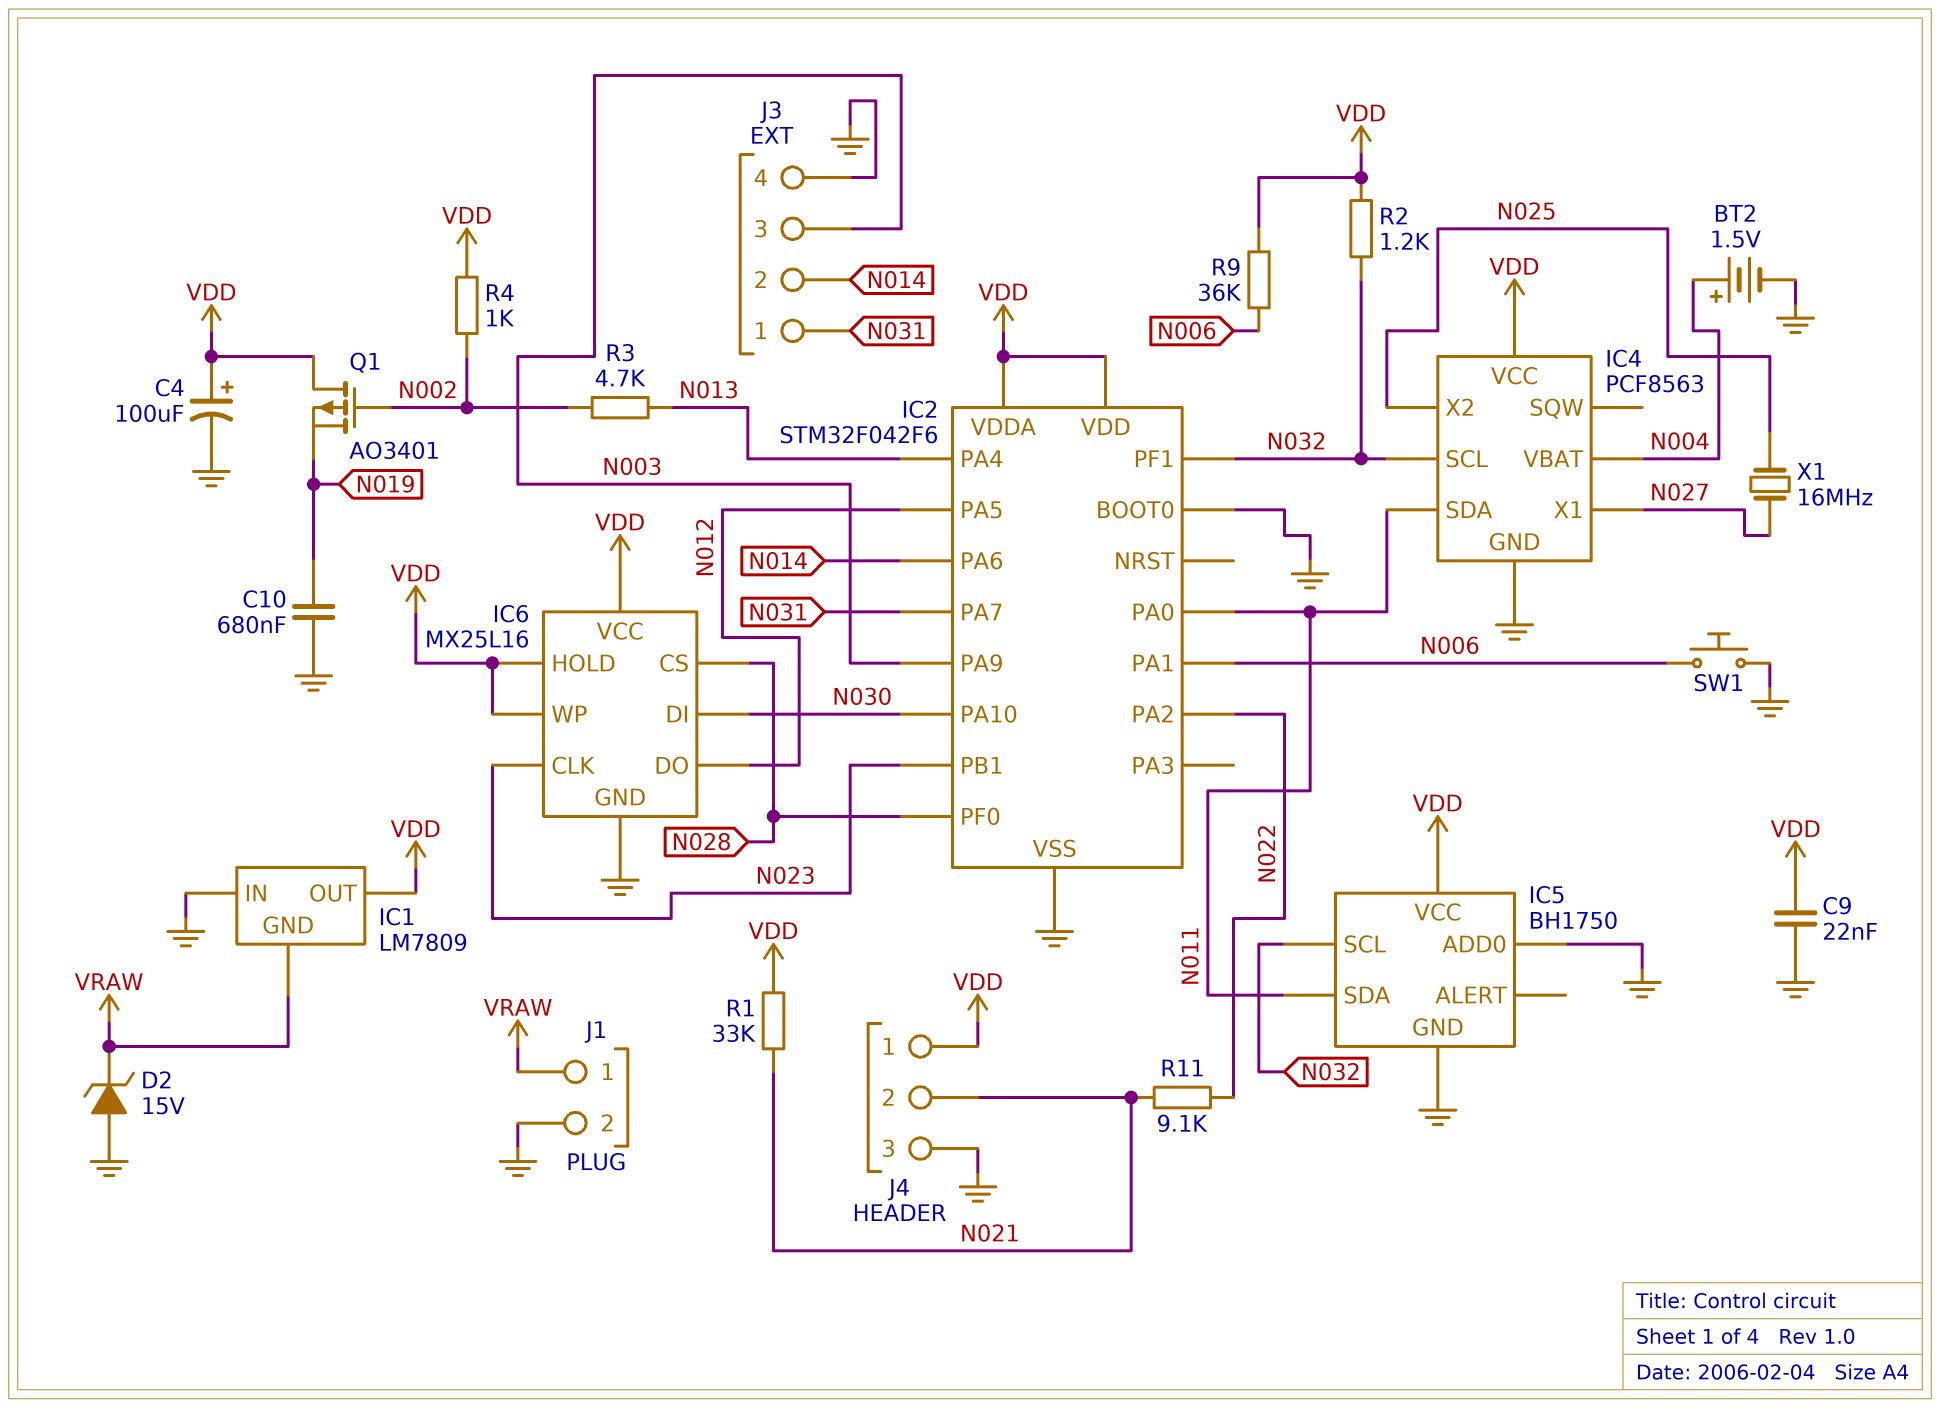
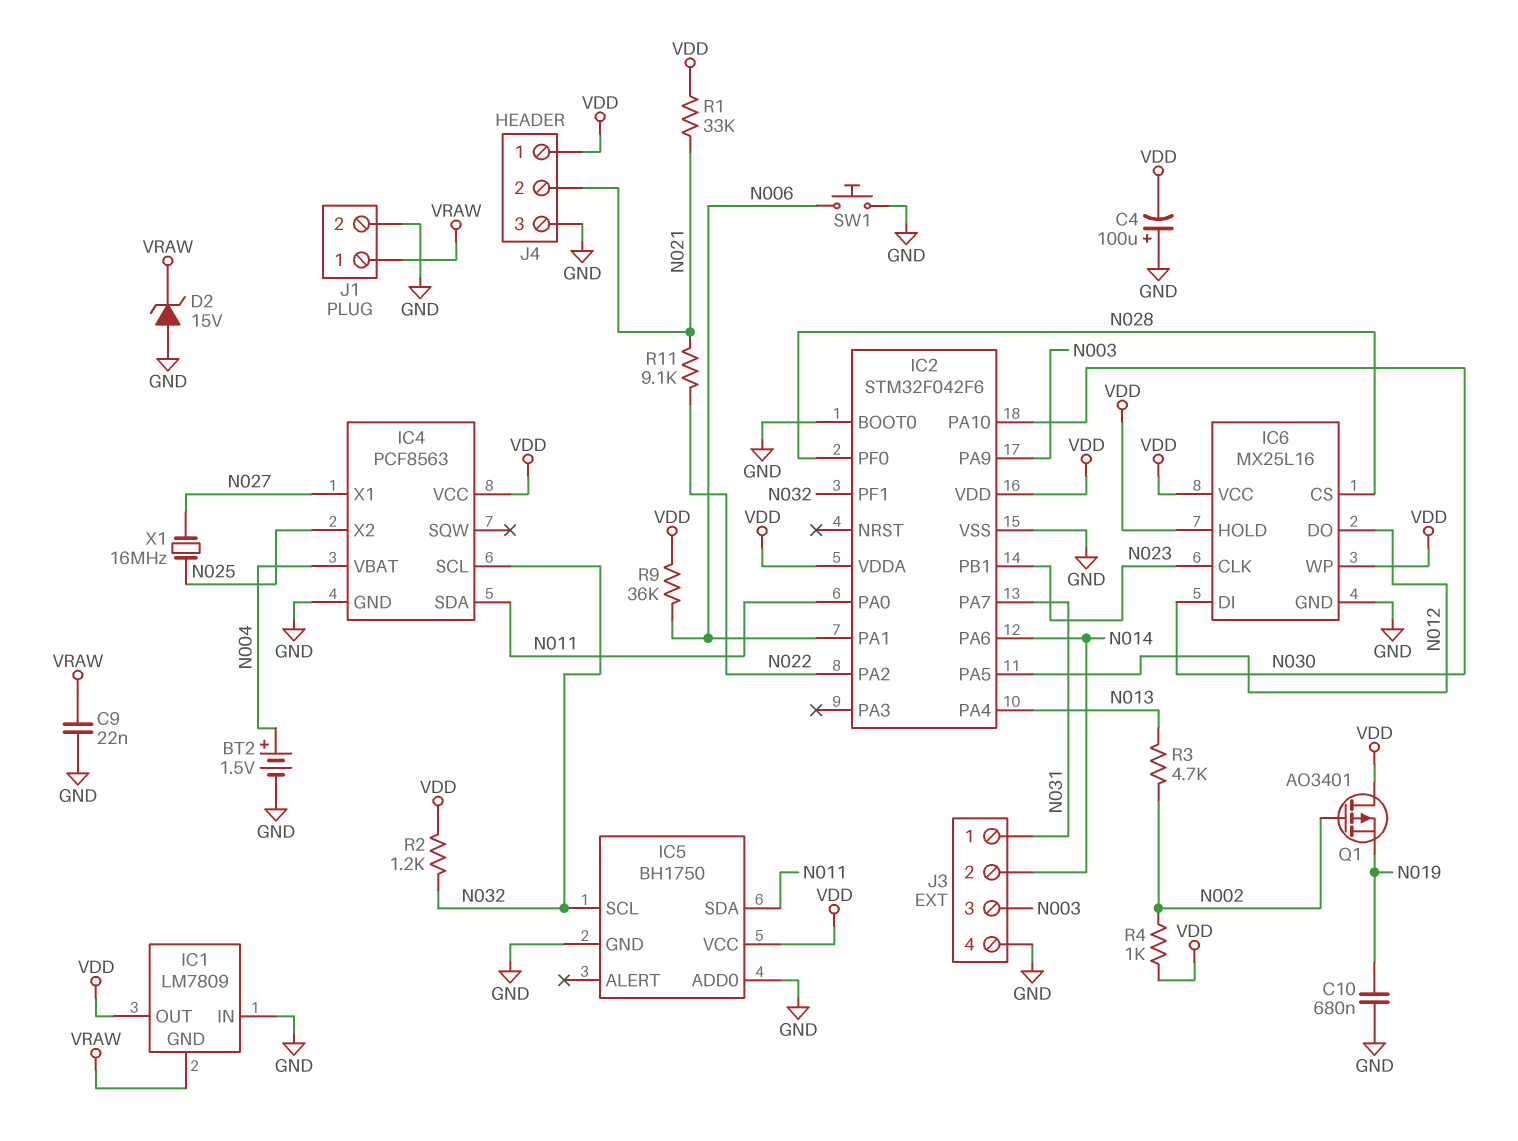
C4: 100uF (plus VDD, minus GND) -> 100uF (plus GND, minus VDD)
C9: 22nF (GND, VDD) -> 22nF (GND, VRAW)

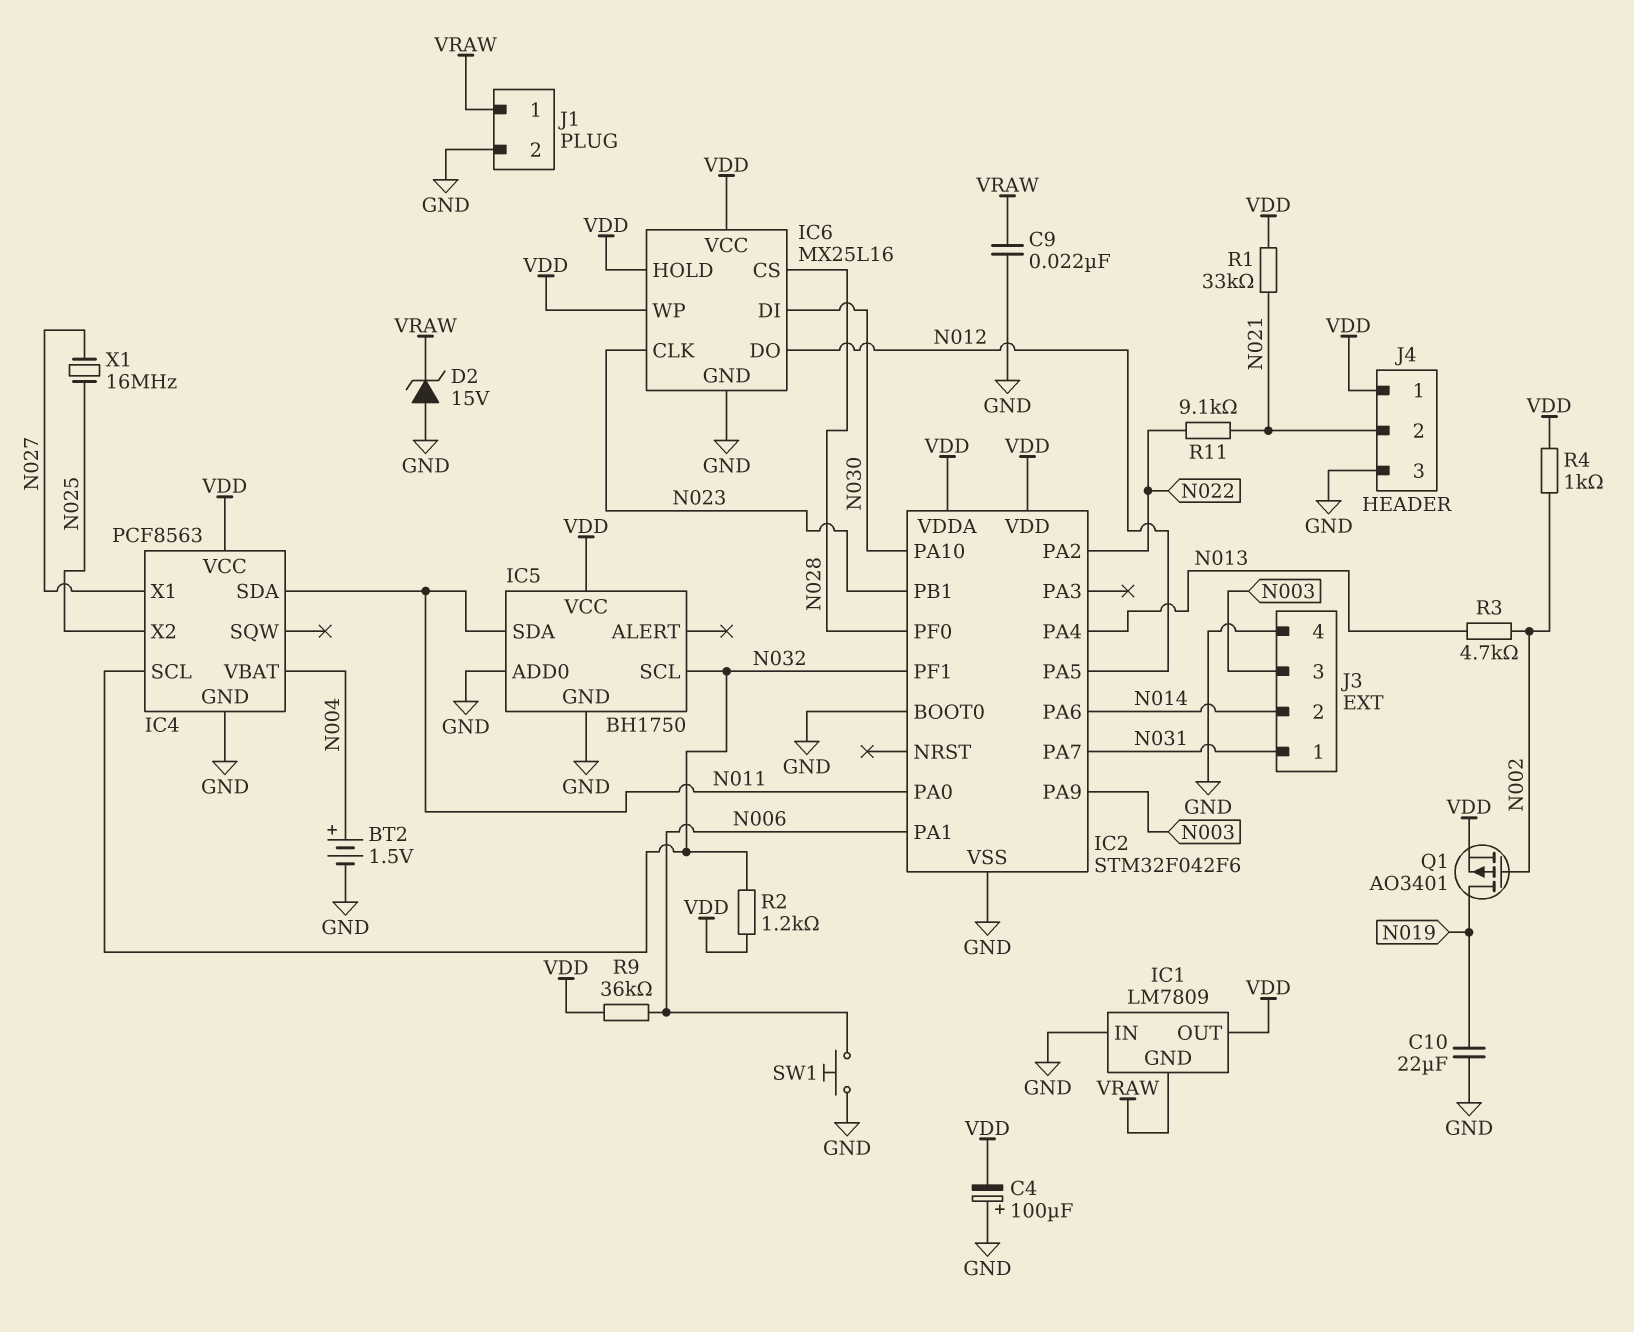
C10: 680nF (GND, N019) -> 22uF (GND, N019)
Q1: PMOS AO3401 (G N002, D VDD, S N019) -> PMOS AO3401 (G N002, D N019, S VDD)

